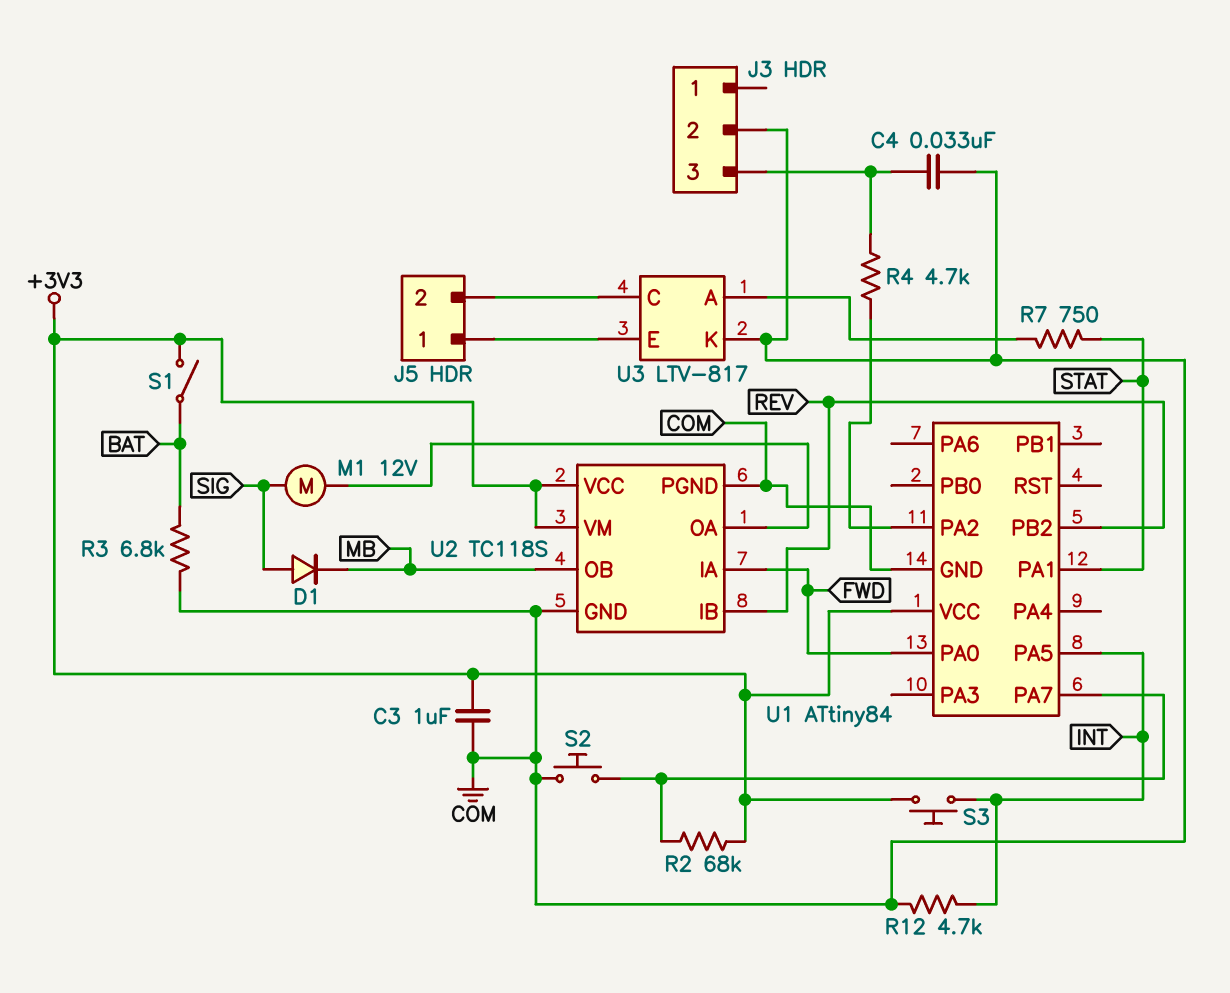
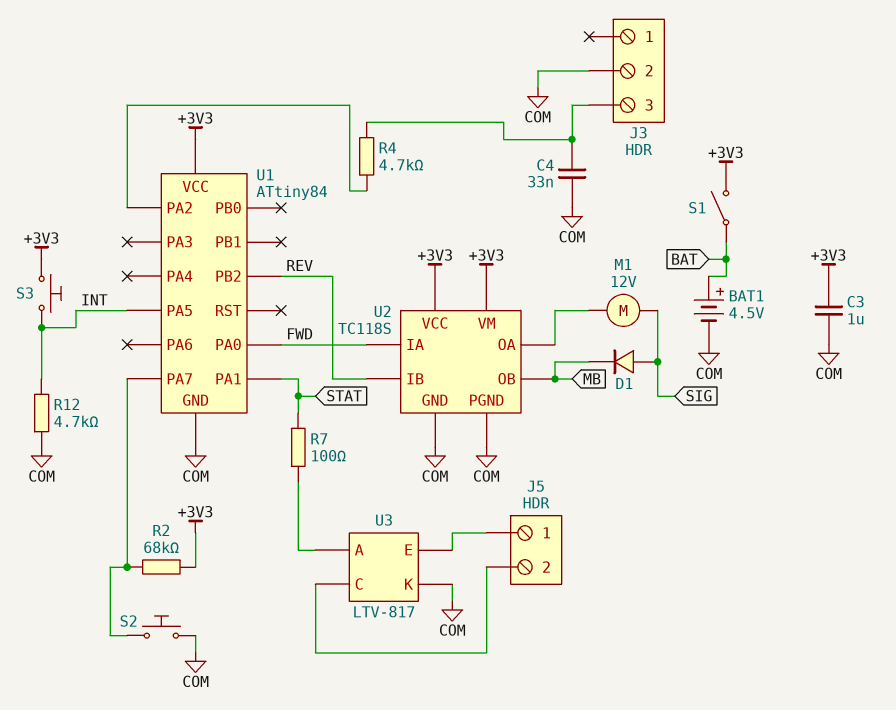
BAT1: none -> 4.5V (plus BAT, minus COM)
R3: 6.8k (BAT, COM) -> none
R7: 750 (STAT, U3/A) -> 100 (STAT, U3/A)

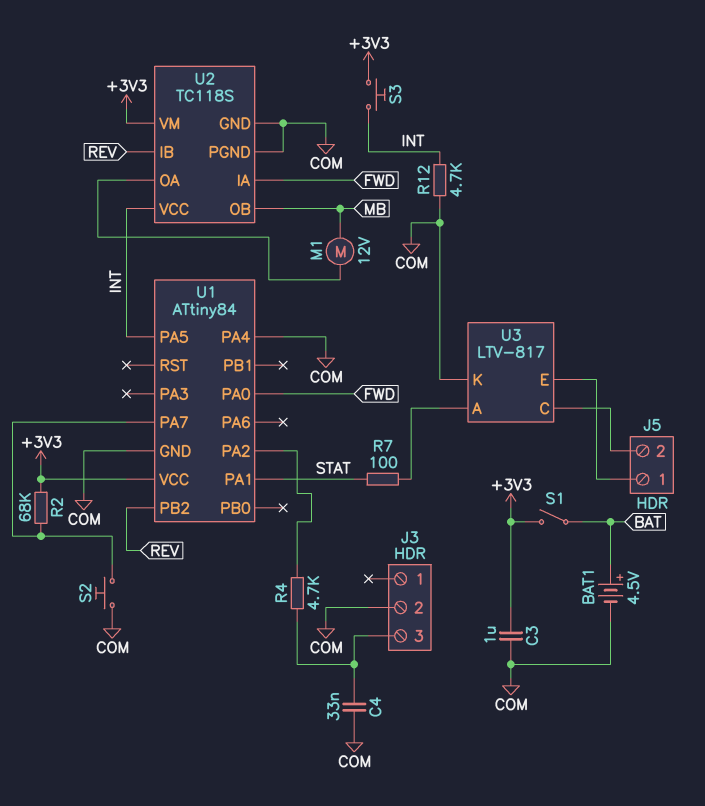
D1: diode (A SIG, K MB) -> none
M1: motor 12V (SIG, U2/OA) -> motor 12V (MB, U2/OA)
U1 pin PA4: none -> COM
U2 pin VCC: +3V3 -> INT

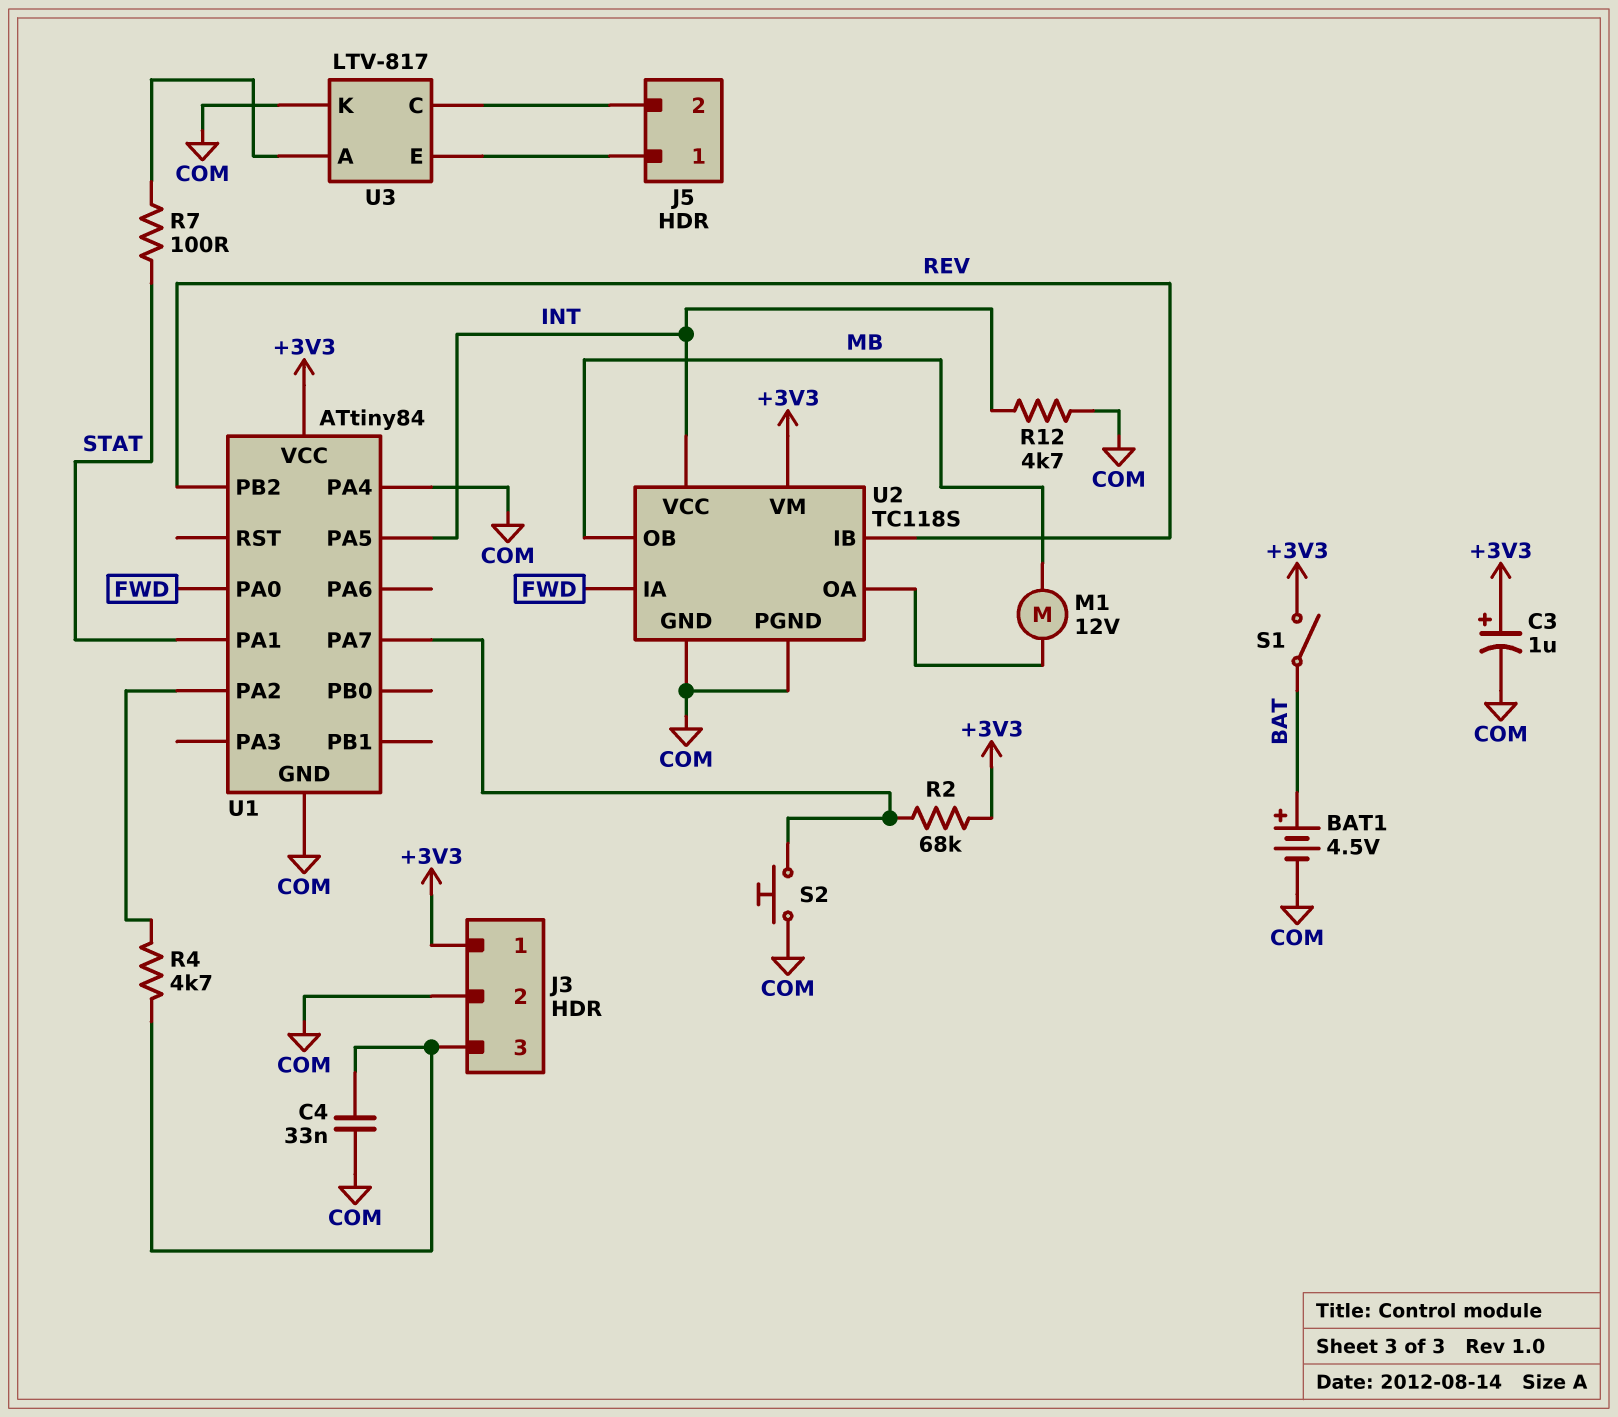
C3: 1uF (+3V3, COM) -> 1uF (plus +3V3, minus COM)
J3 pin 1: none -> +3V3
S3: button (+3V3, INT) -> none

